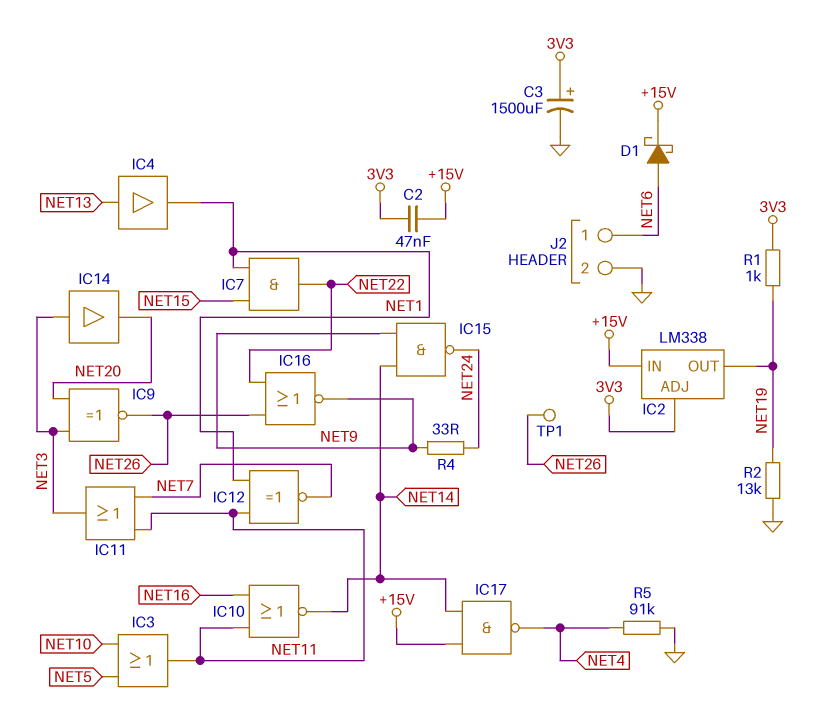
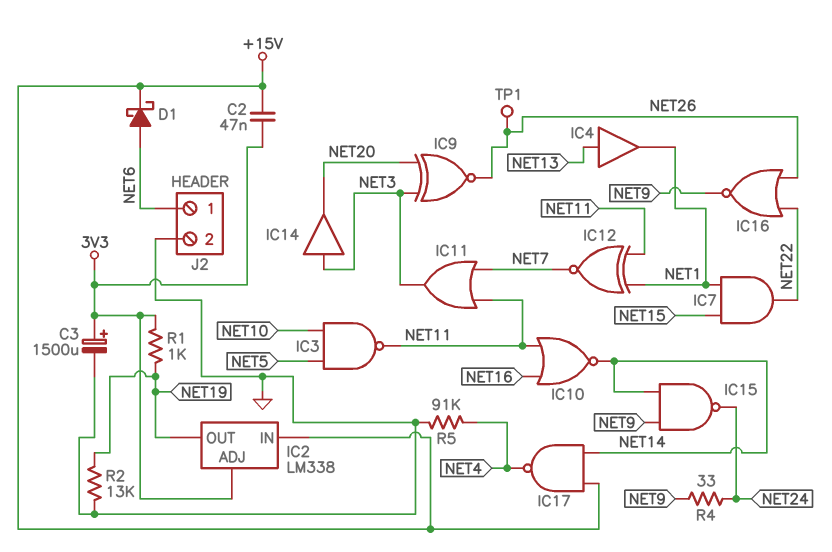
IC3: OR (in NET5, in NET10, out NET11) -> NAND (in NET5, in NET10, out NET11)

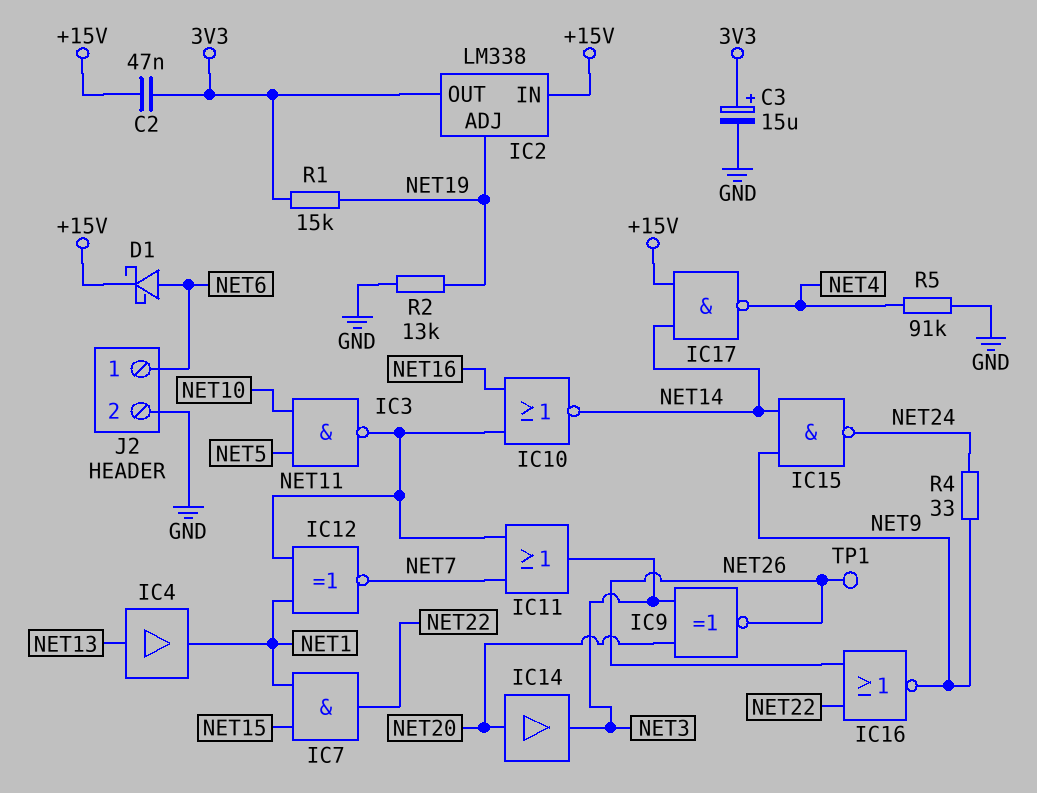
C3: 1500uF (plus 3V3, minus GND) -> 15uF (plus 3V3, minus GND)
IC2 pin ADJ: 3V3 -> NET19
IC2 pin OUT: NET19 -> 3V3
IC14: buffer (in NET3, out NET20) -> buffer (in NET20, out NET3)
R1: 1k (3V3, NET19) -> 15k (3V3, NET19)

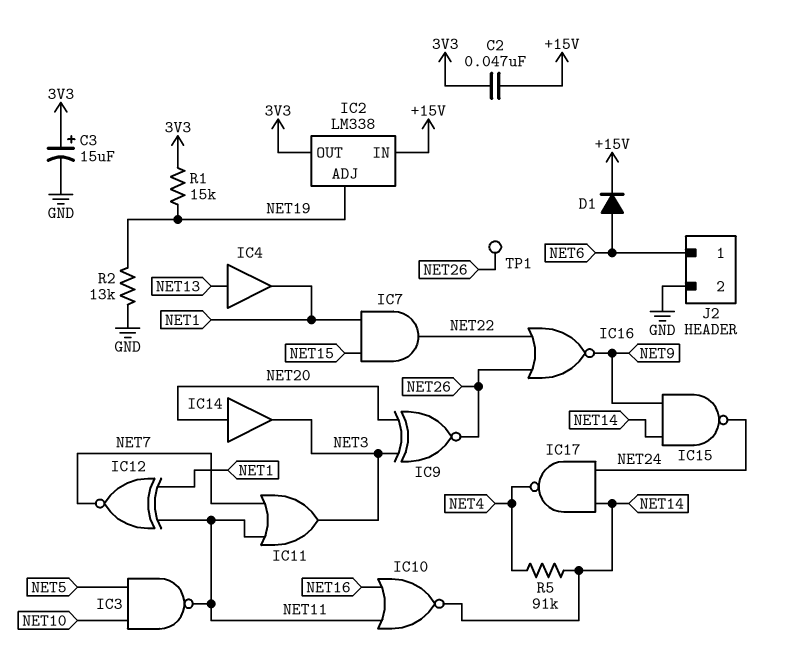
D1: schottky (A NET6, K +15V) -> diode (A NET6, K +15V)
IC17: NAND (in +15V, in NET14, out NET4) -> NAND (in NET14, in NET24, out NET4)
R4: 33 (NET9, NET24) -> none
R5: 91k (GND, NET4) -> 91k (NET4, NET14)

